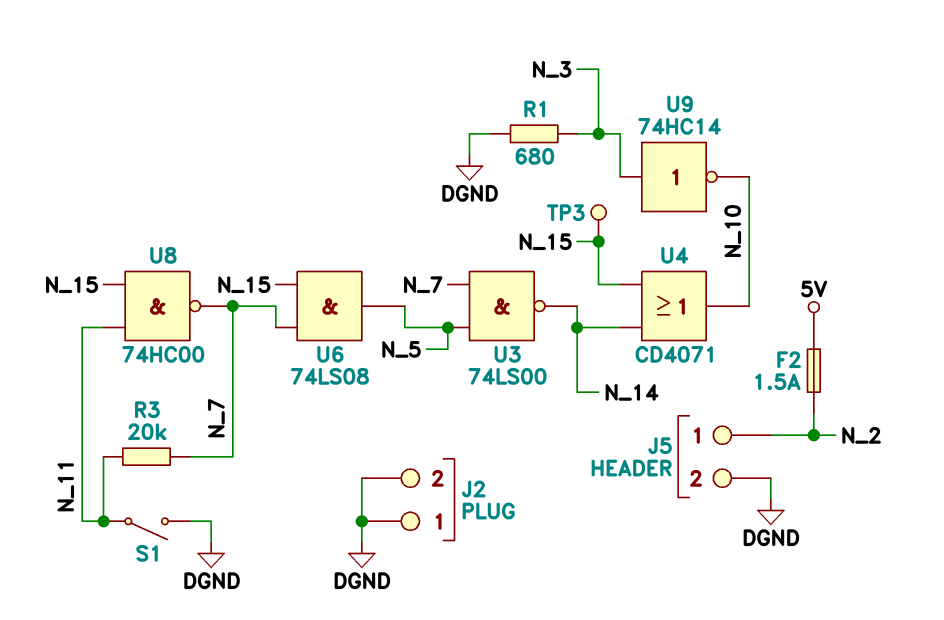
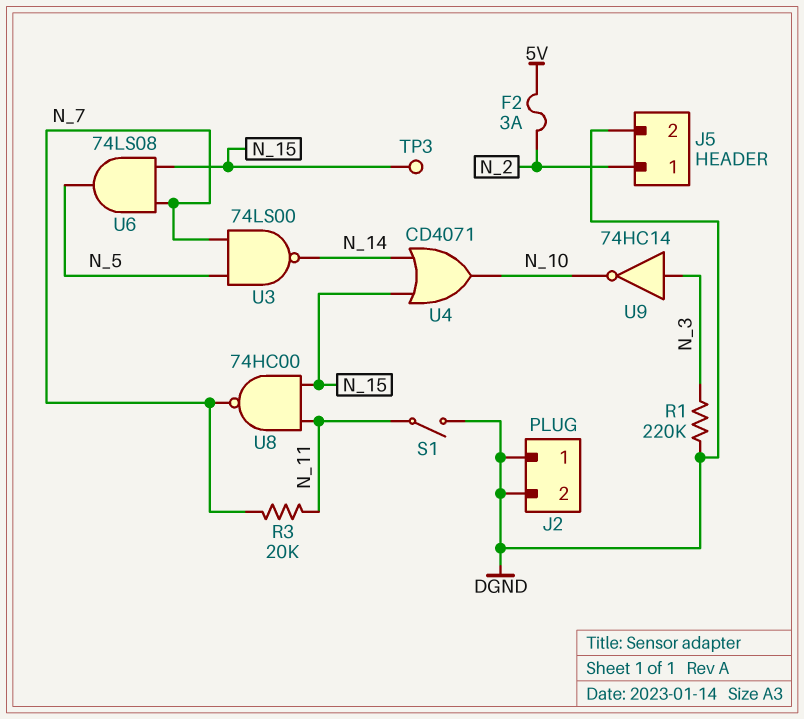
F2: 1.5A (5V, N_2) -> 3A (5V, N_2)
R1: 680 (DGND, N_3) -> 220k (DGND, N_3)

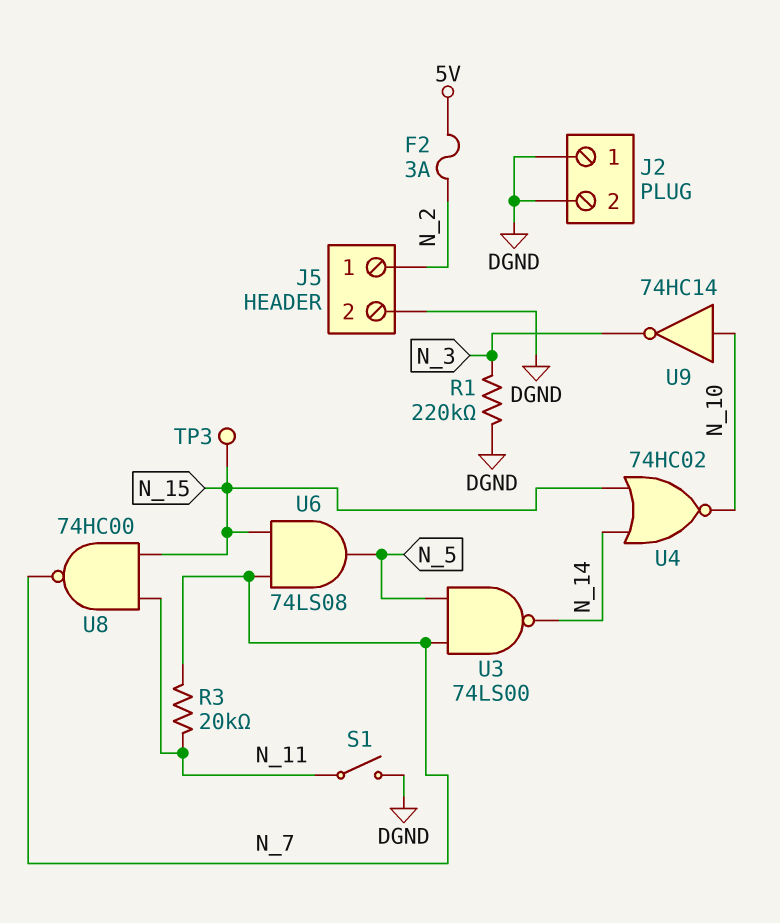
U4: OR CD4071 (in N_14, in N_15, out N_10) -> NOR 74HC02 (in N_14, in N_15, out N_10)
U9: NOT 74HC14 (in N_3, out N_10) -> NOT 74HC14 (in N_10, out N_3)

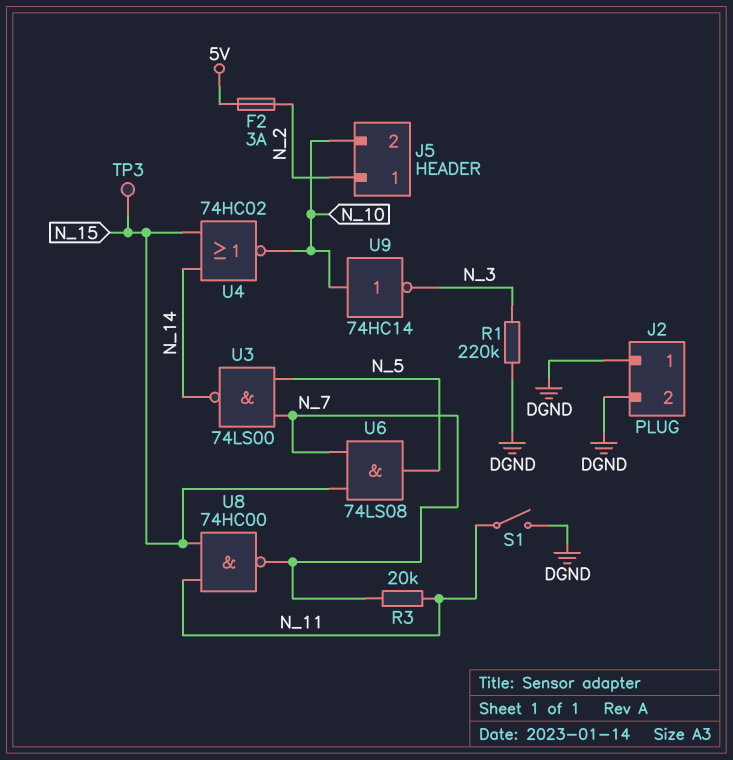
J5 pin 2: DGND -> N_10

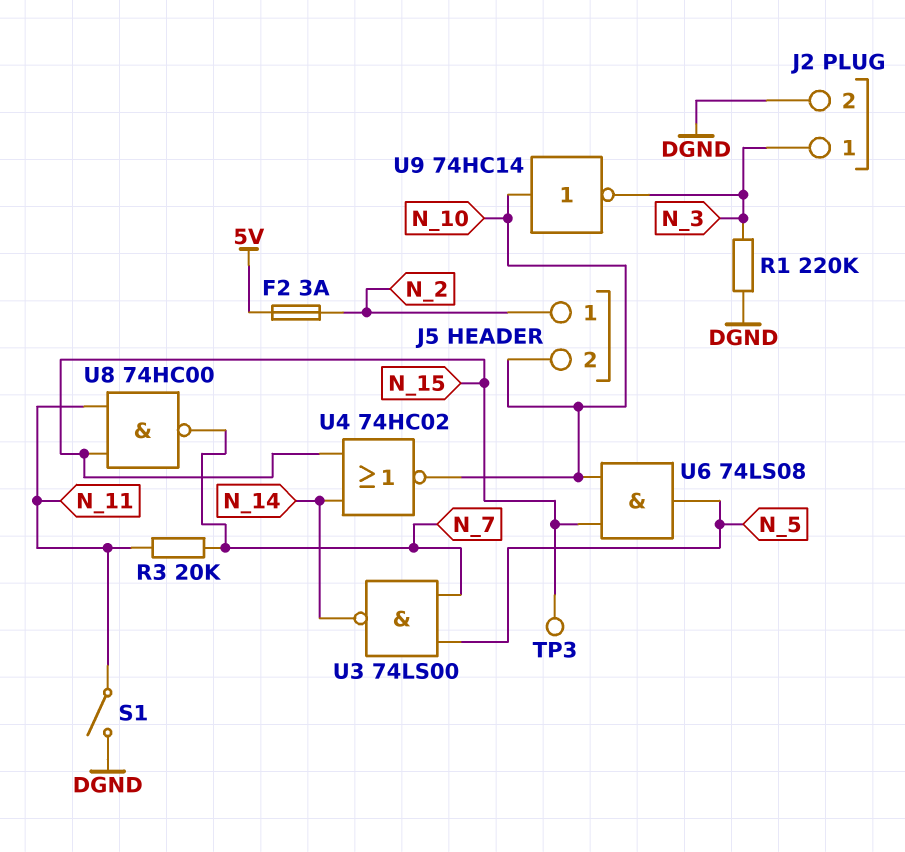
J2 pin 1: DGND -> N_3
U6: AND 74LS08 (in N_7, in N_15, out N_5) -> AND 74LS08 (in N_10, in N_15, out N_5)

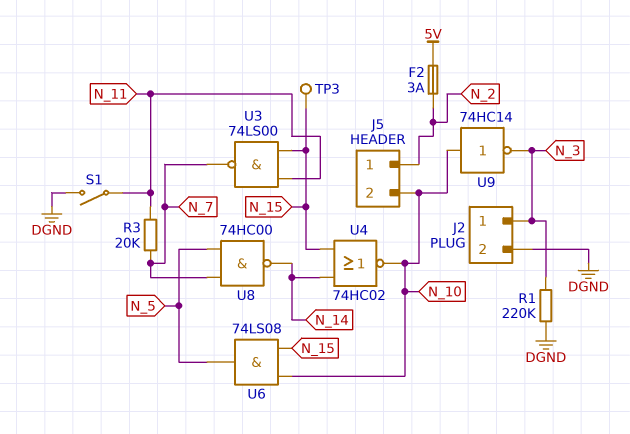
U3: NAND 74LS00 (in N_5, in N_7, out N_14) -> NAND 74LS00 (in N_11, in N_15, out N_7)
U8: NAND 74HC00 (in N_11, in N_15, out N_7) -> NAND 74HC00 (in N_5, in N_7, out N_14)

